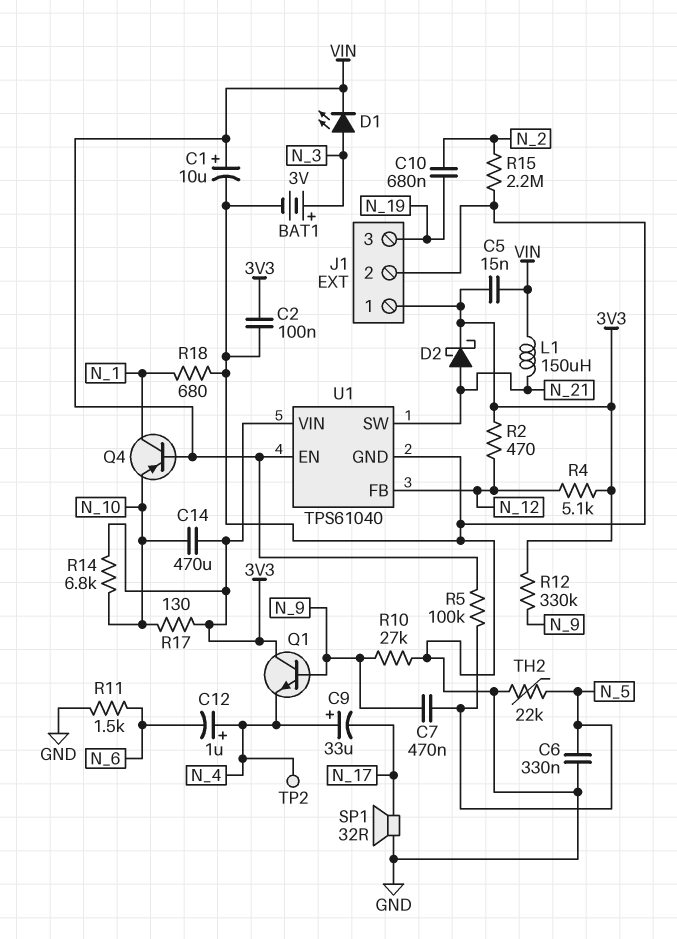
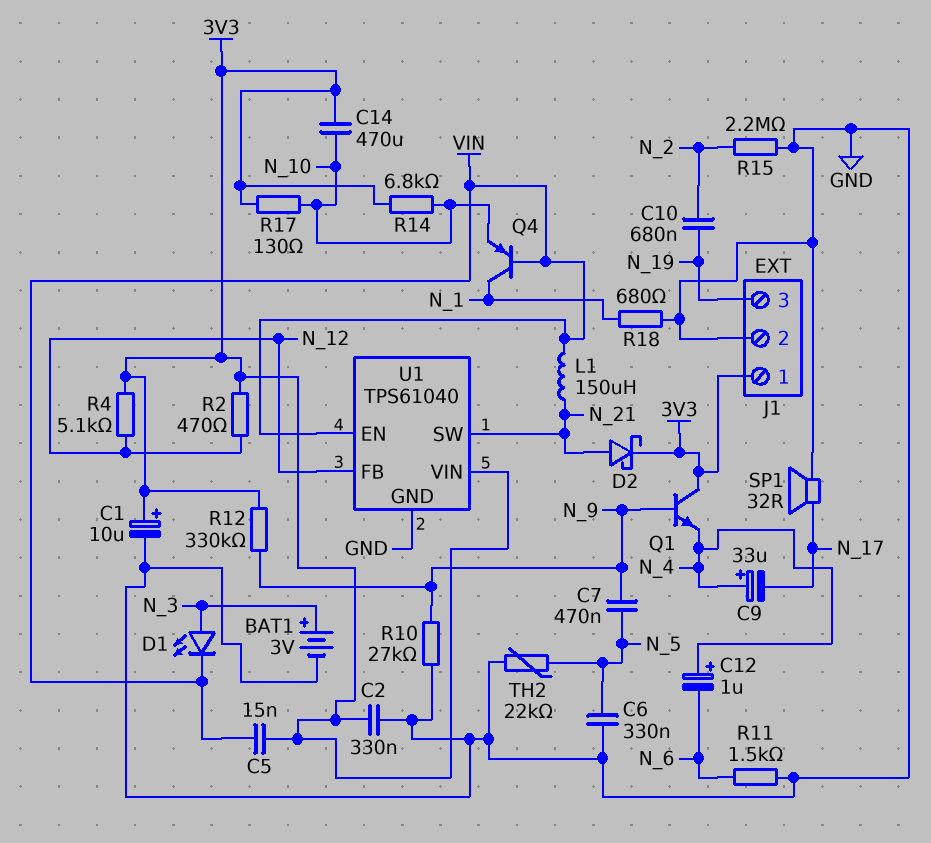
C1: 10uF (plus VIN, minus GND) -> 10uF (plus 3V3, minus GND)
C2: 100nF (3V3, GND) -> 330nF (3V3, GND)
R5: 100k (N_5, VIN) -> none
TP2: test point (N_4) -> none

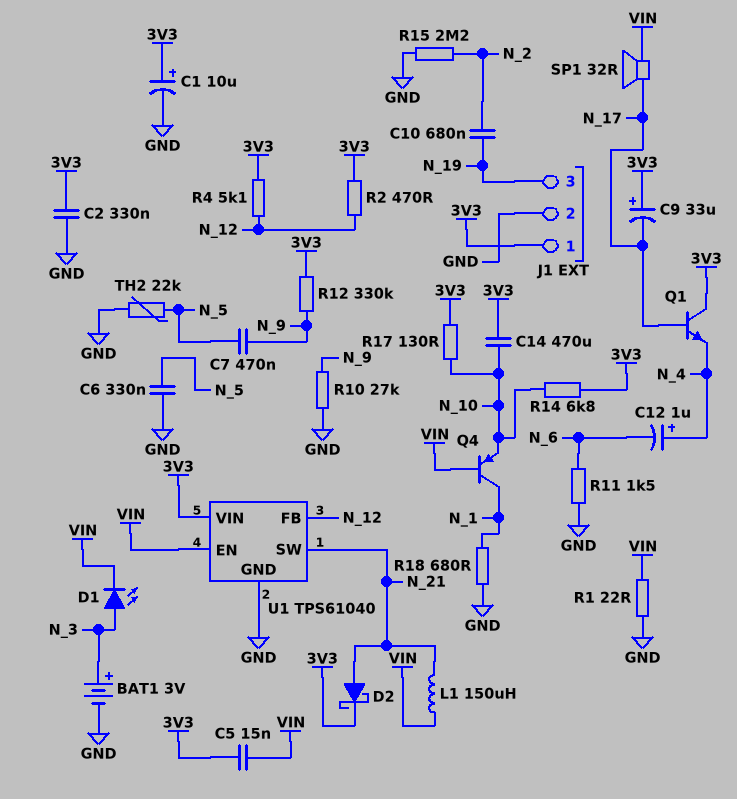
C9: 33uF (plus N_4, minus N_17) -> 33uF (plus 3V3, minus N_17)
Q1: NPN (B N_9, C 3V3, E N_4) -> NPN (B N_17, C 3V3, E N_4)
R1: none -> 22 (GND, VIN)
SP1: speaker 32R (GND, N_17) -> speaker 32R (N_17, VIN)

